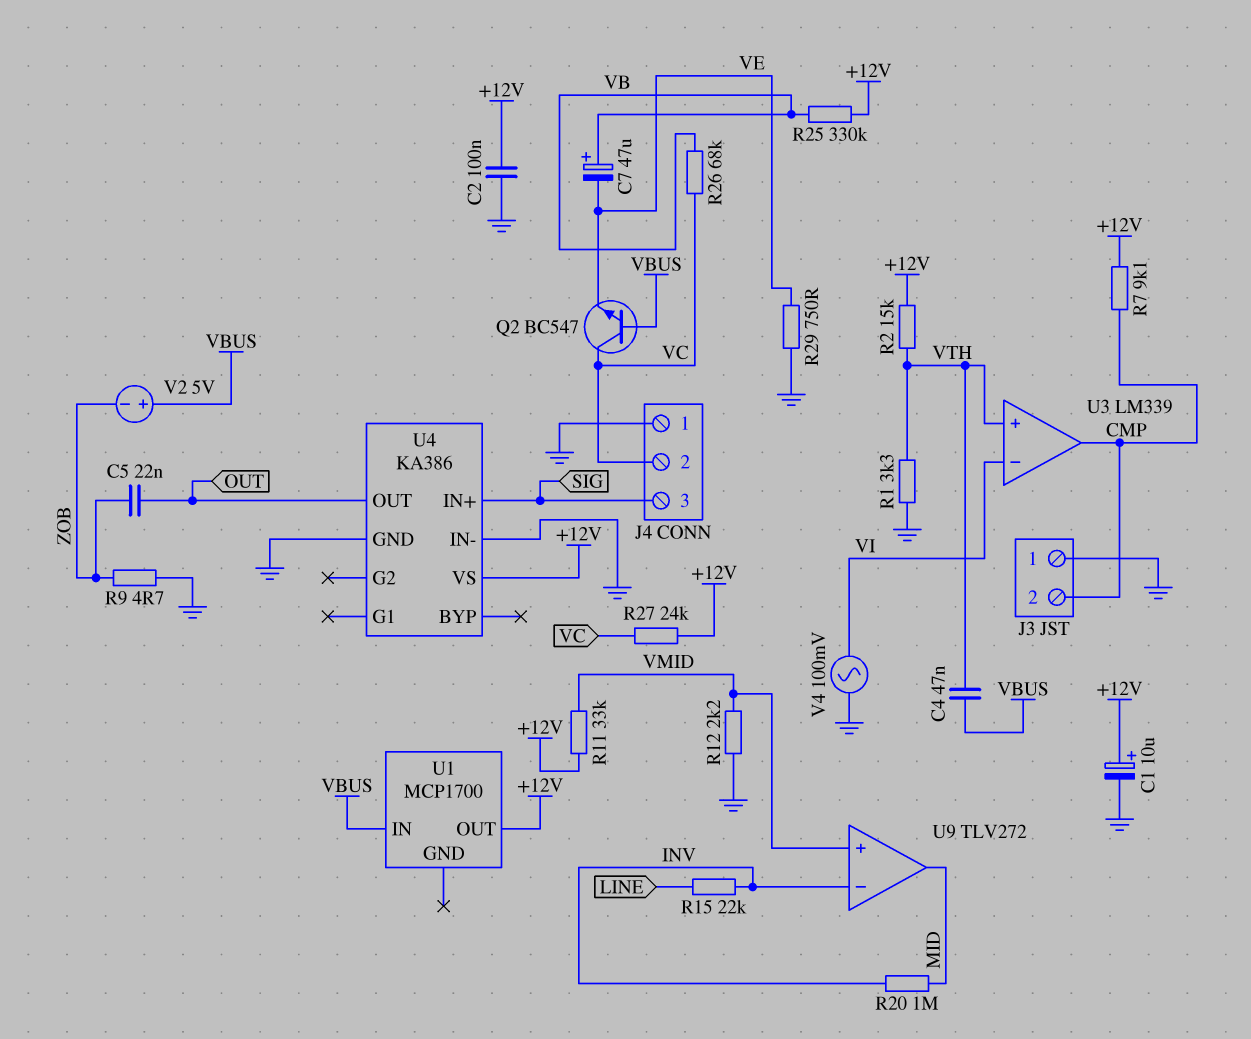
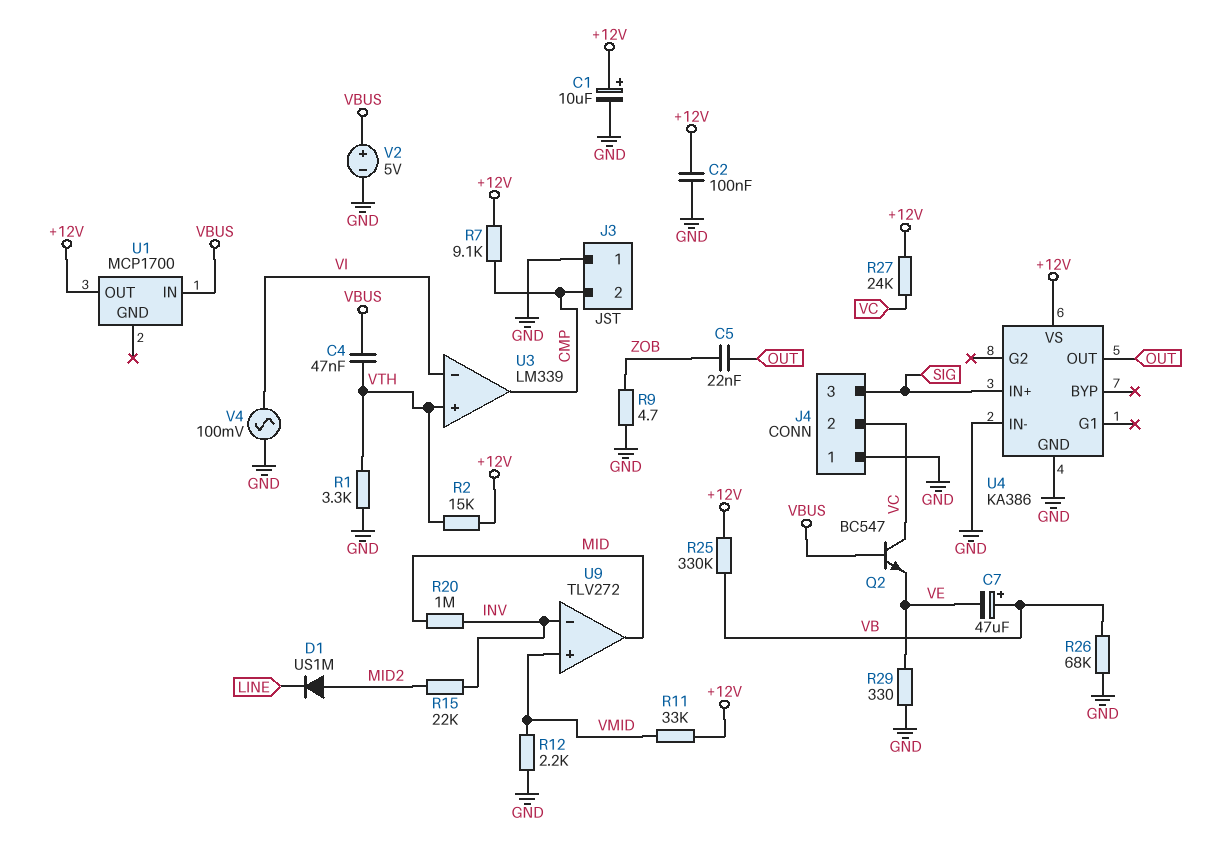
D1: none -> diode US1M (A MID2, K LINE)
R15: 22k (INV, LINE) -> 22k (INV, MID2)
R26: 68k (VB, VC) -> 68k (GND, VB)
R29: 750 (GND, VE) -> 330 (GND, VE)
V2: 5V (plus VBUS, minus ZOB) -> 5V (plus VBUS, minus GND)

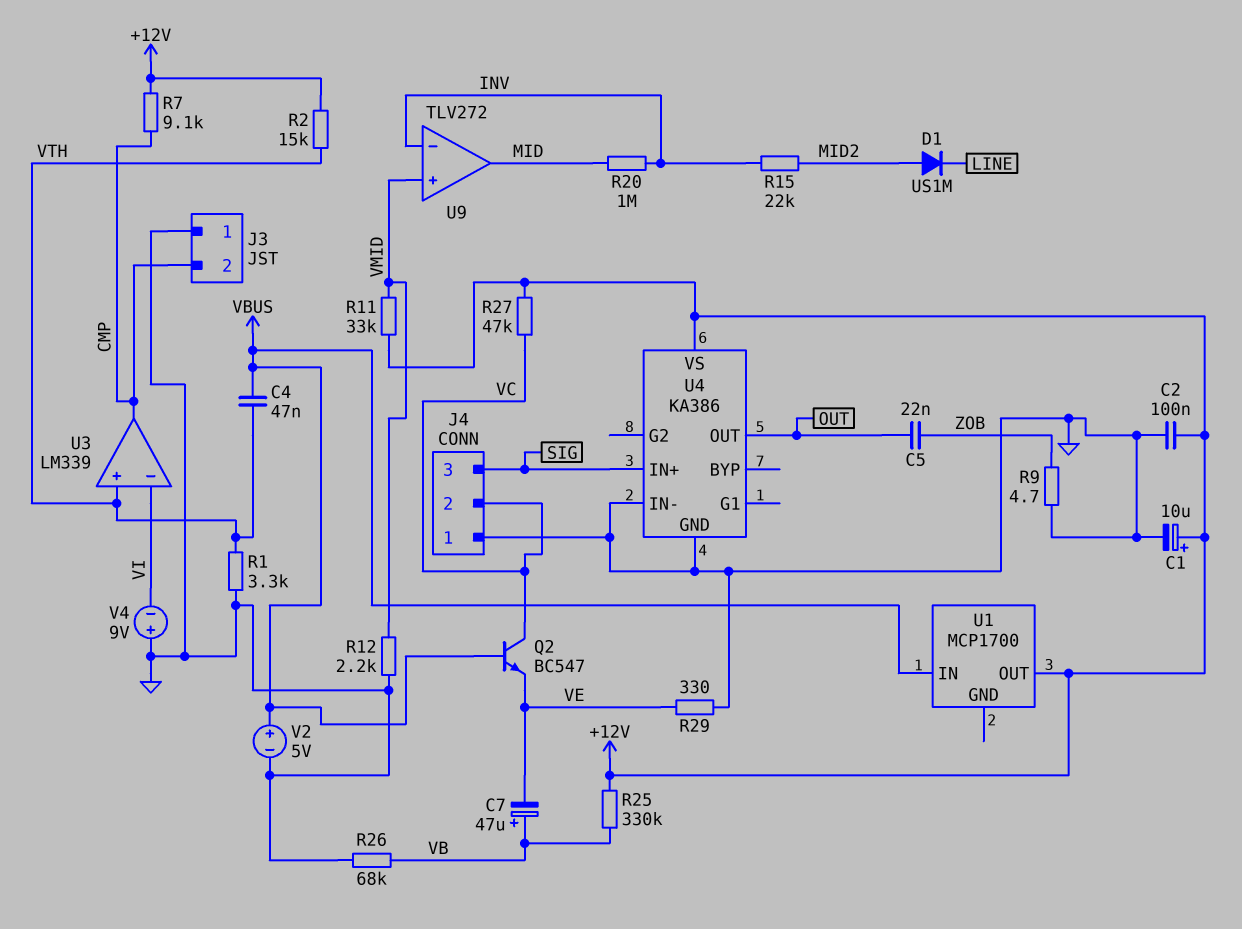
R27: 24k (+12V, VC) -> 47k (+12V, VC)
V4: AC 100mV (GND, VI) -> 9V (plus GND, minus VI)

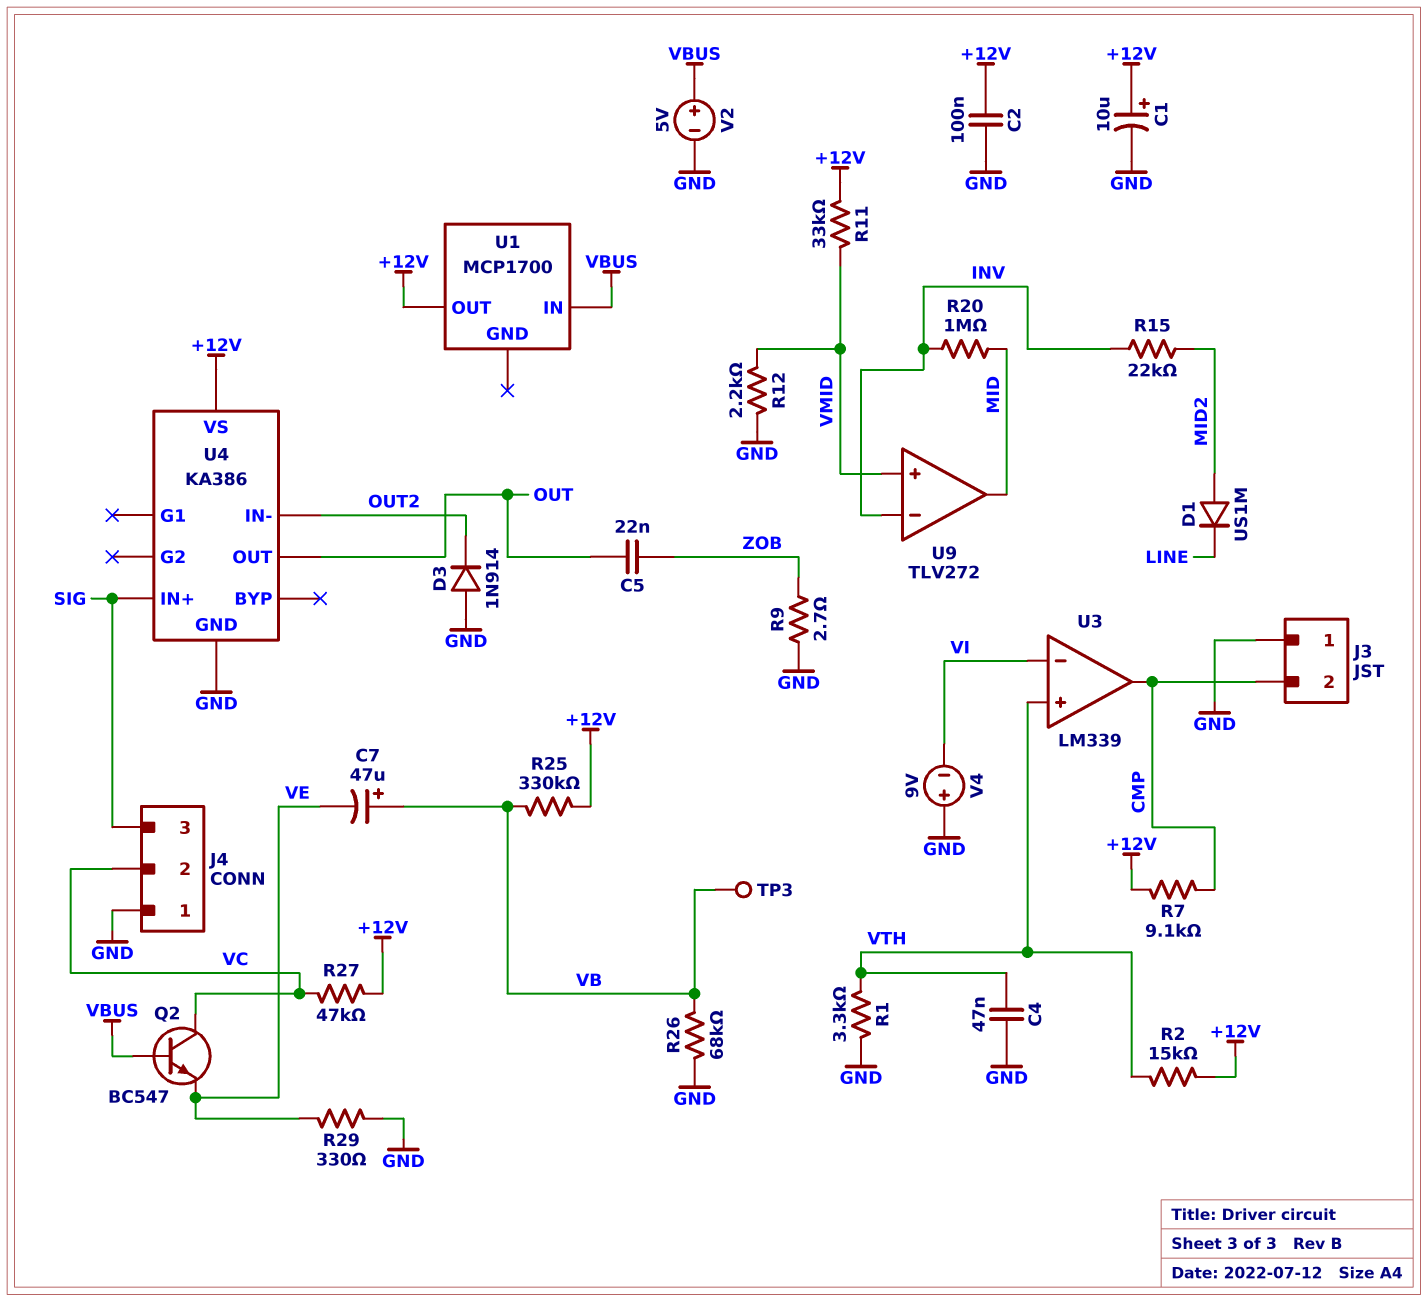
C4: 47nF (VBUS, VTH) -> 47nF (GND, VTH)
D3: none -> diode 1N914 (A GND, K OUT2)
R9: 4.7 (GND, ZOB) -> 2.7 (GND, ZOB)
TP3: none -> test point (VB)
U4 pin IN-: GND -> OUT2

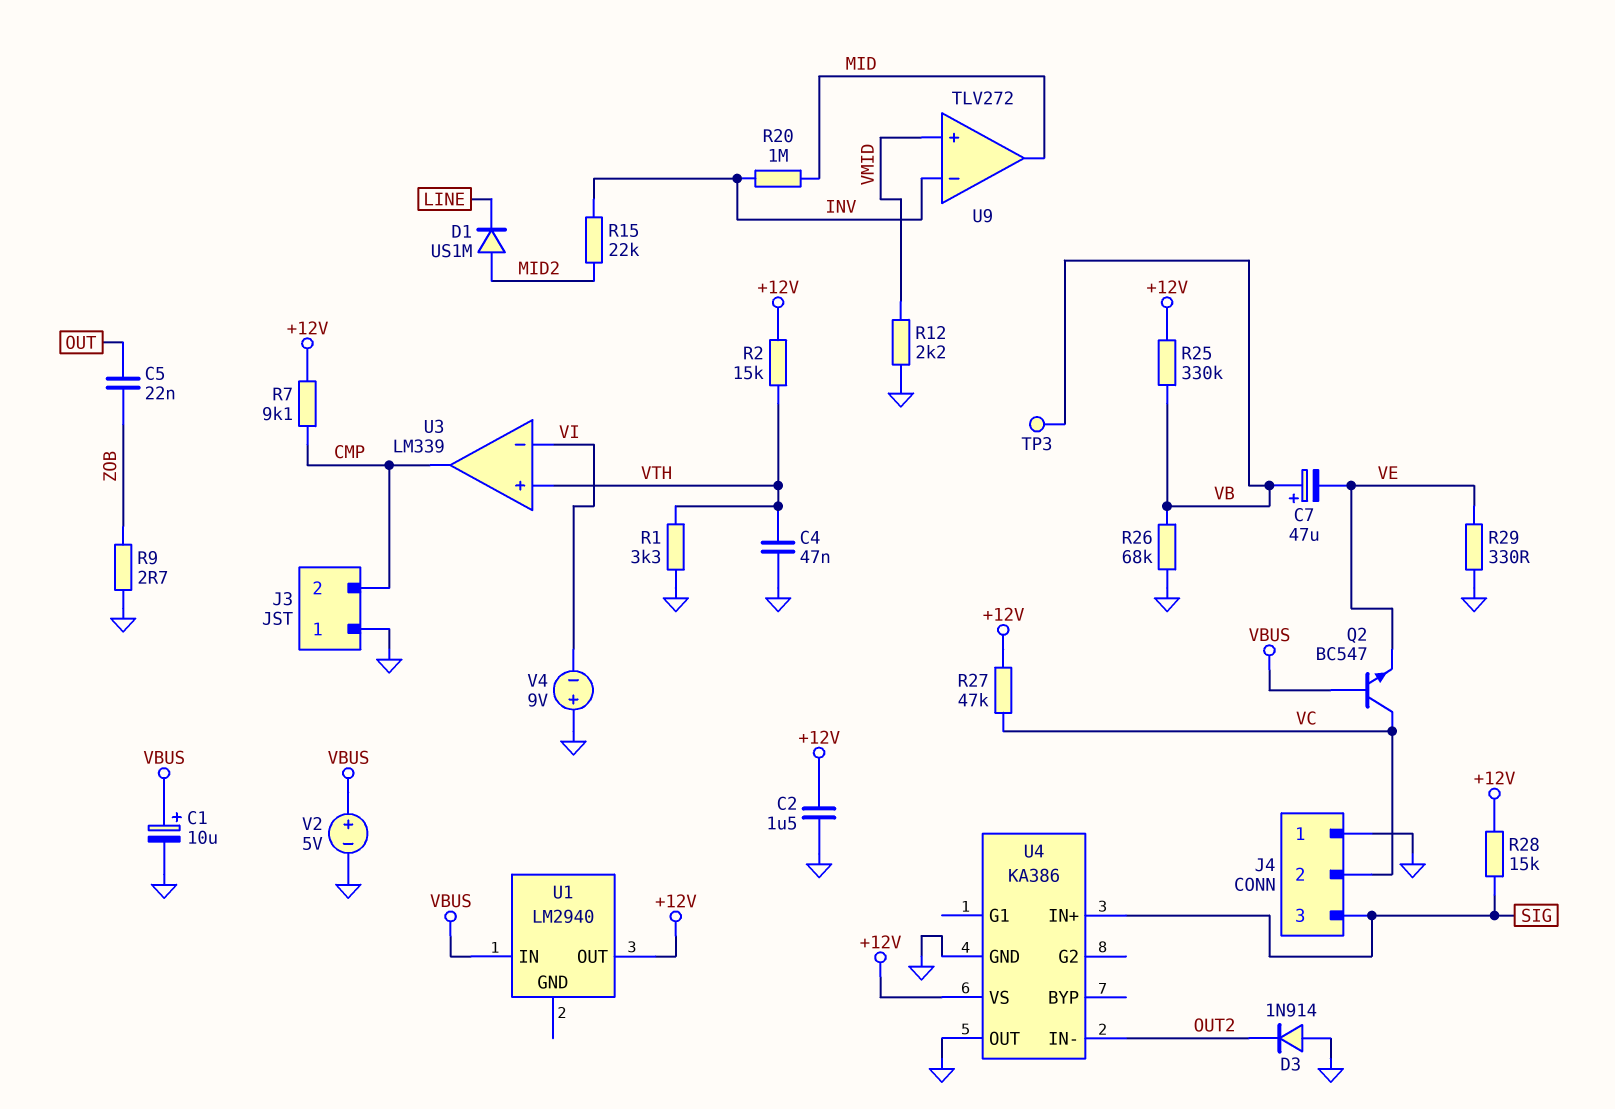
C1: 10uF (plus +12V, minus GND) -> 10uF (plus VBUS, minus GND)
C2: 100nF (+12V, GND) -> 1.5uF (+12V, GND)
R11: 33k (+12V, VMID) -> none
R28: none -> 15k (+12V, SIG)
U1: MCP1700 -> LM2940
U4 pin OUT: OUT -> GND

